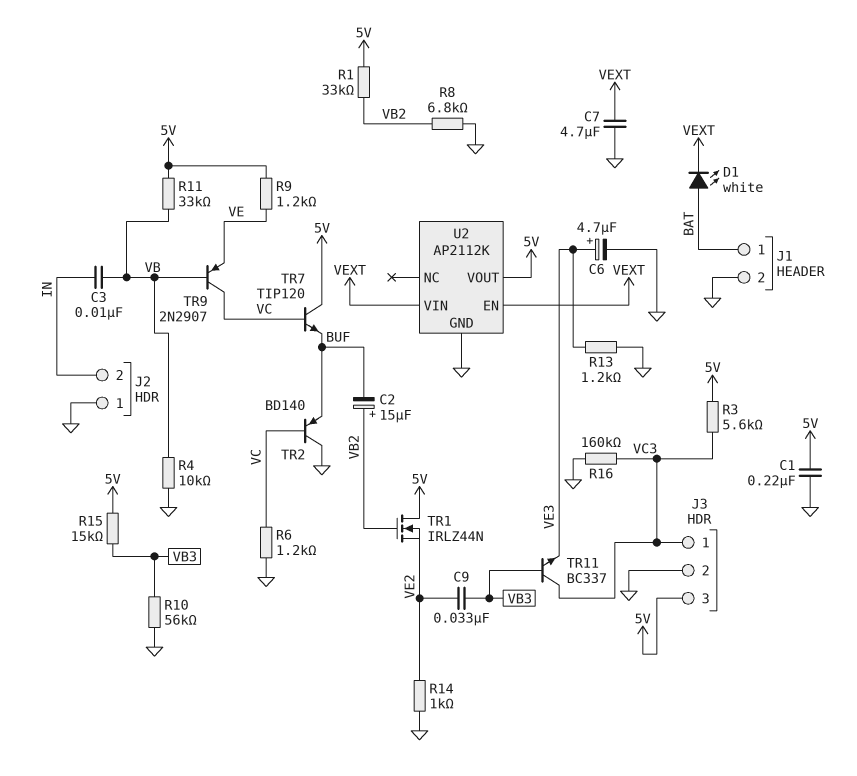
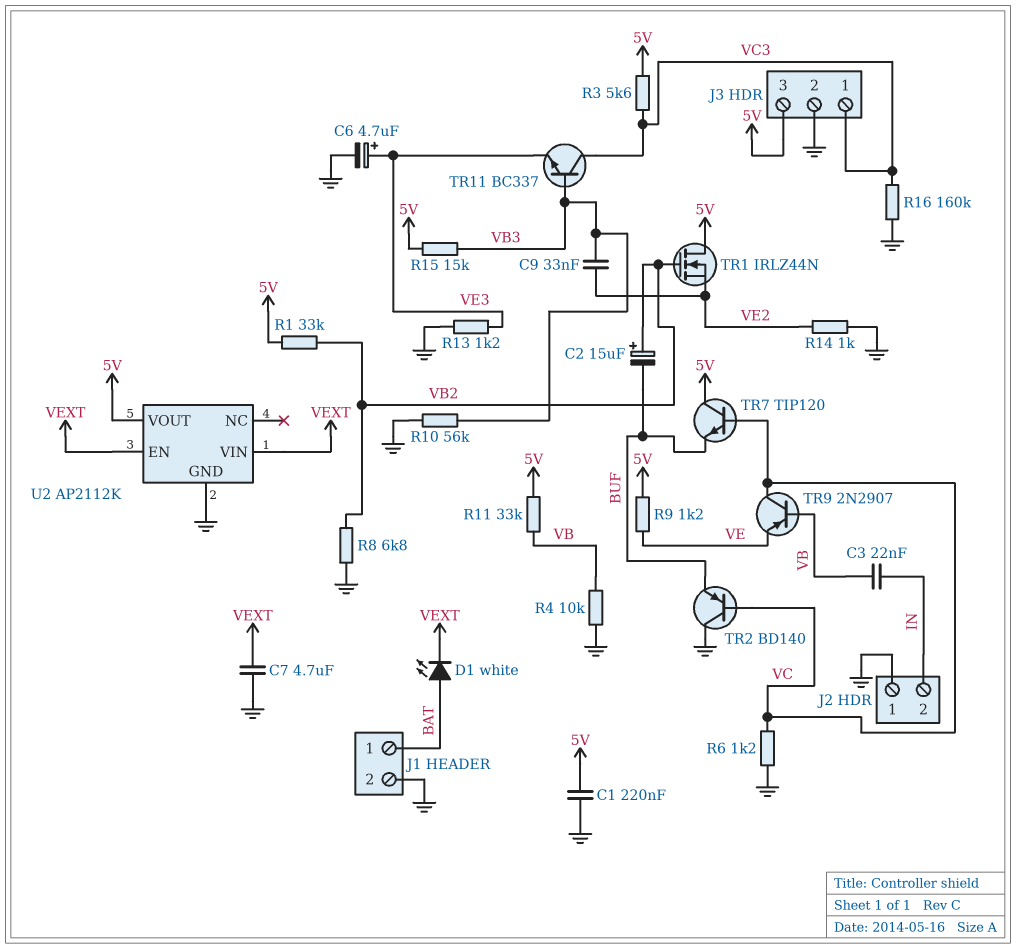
C3: 10nF (IN, VB) -> 22nF (IN, VB)

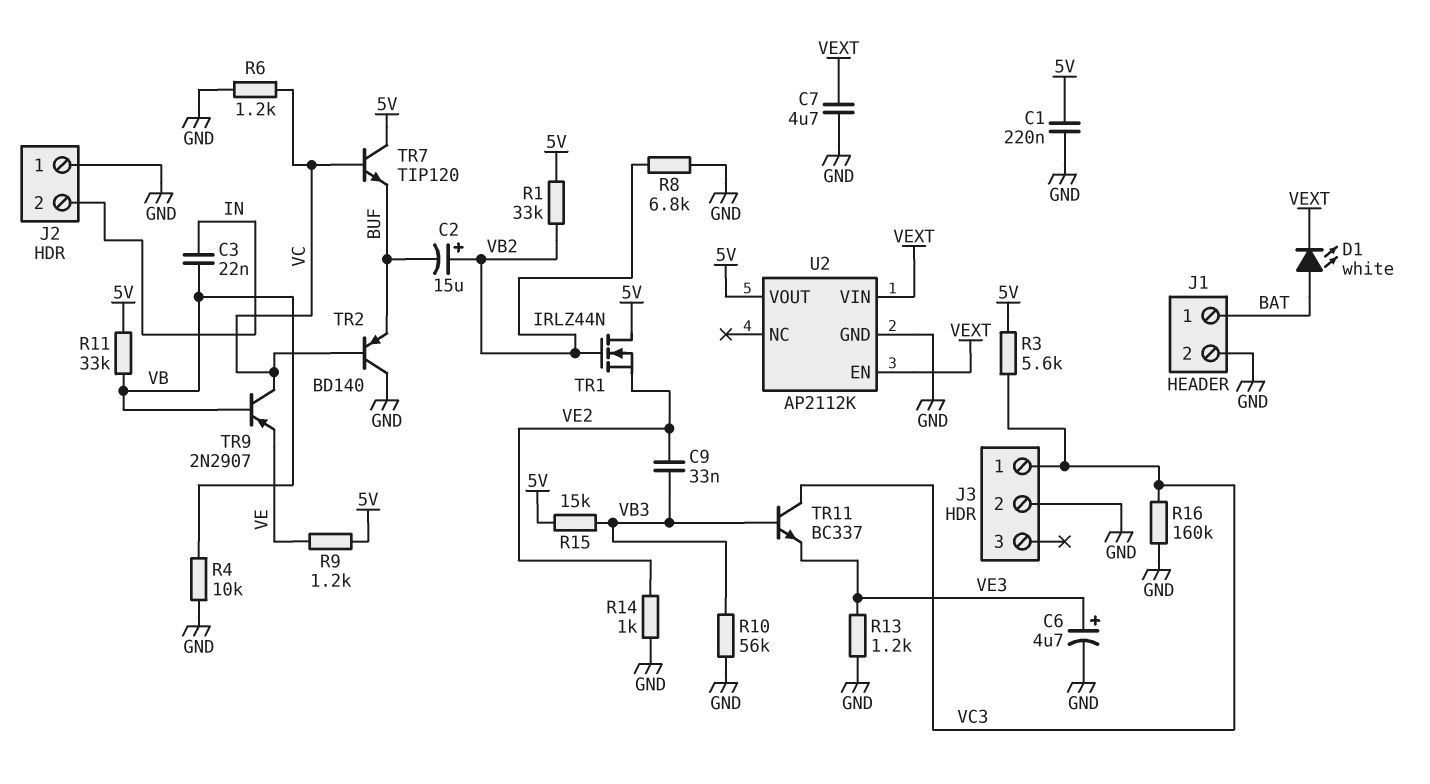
J3 pin 3: 5V -> none

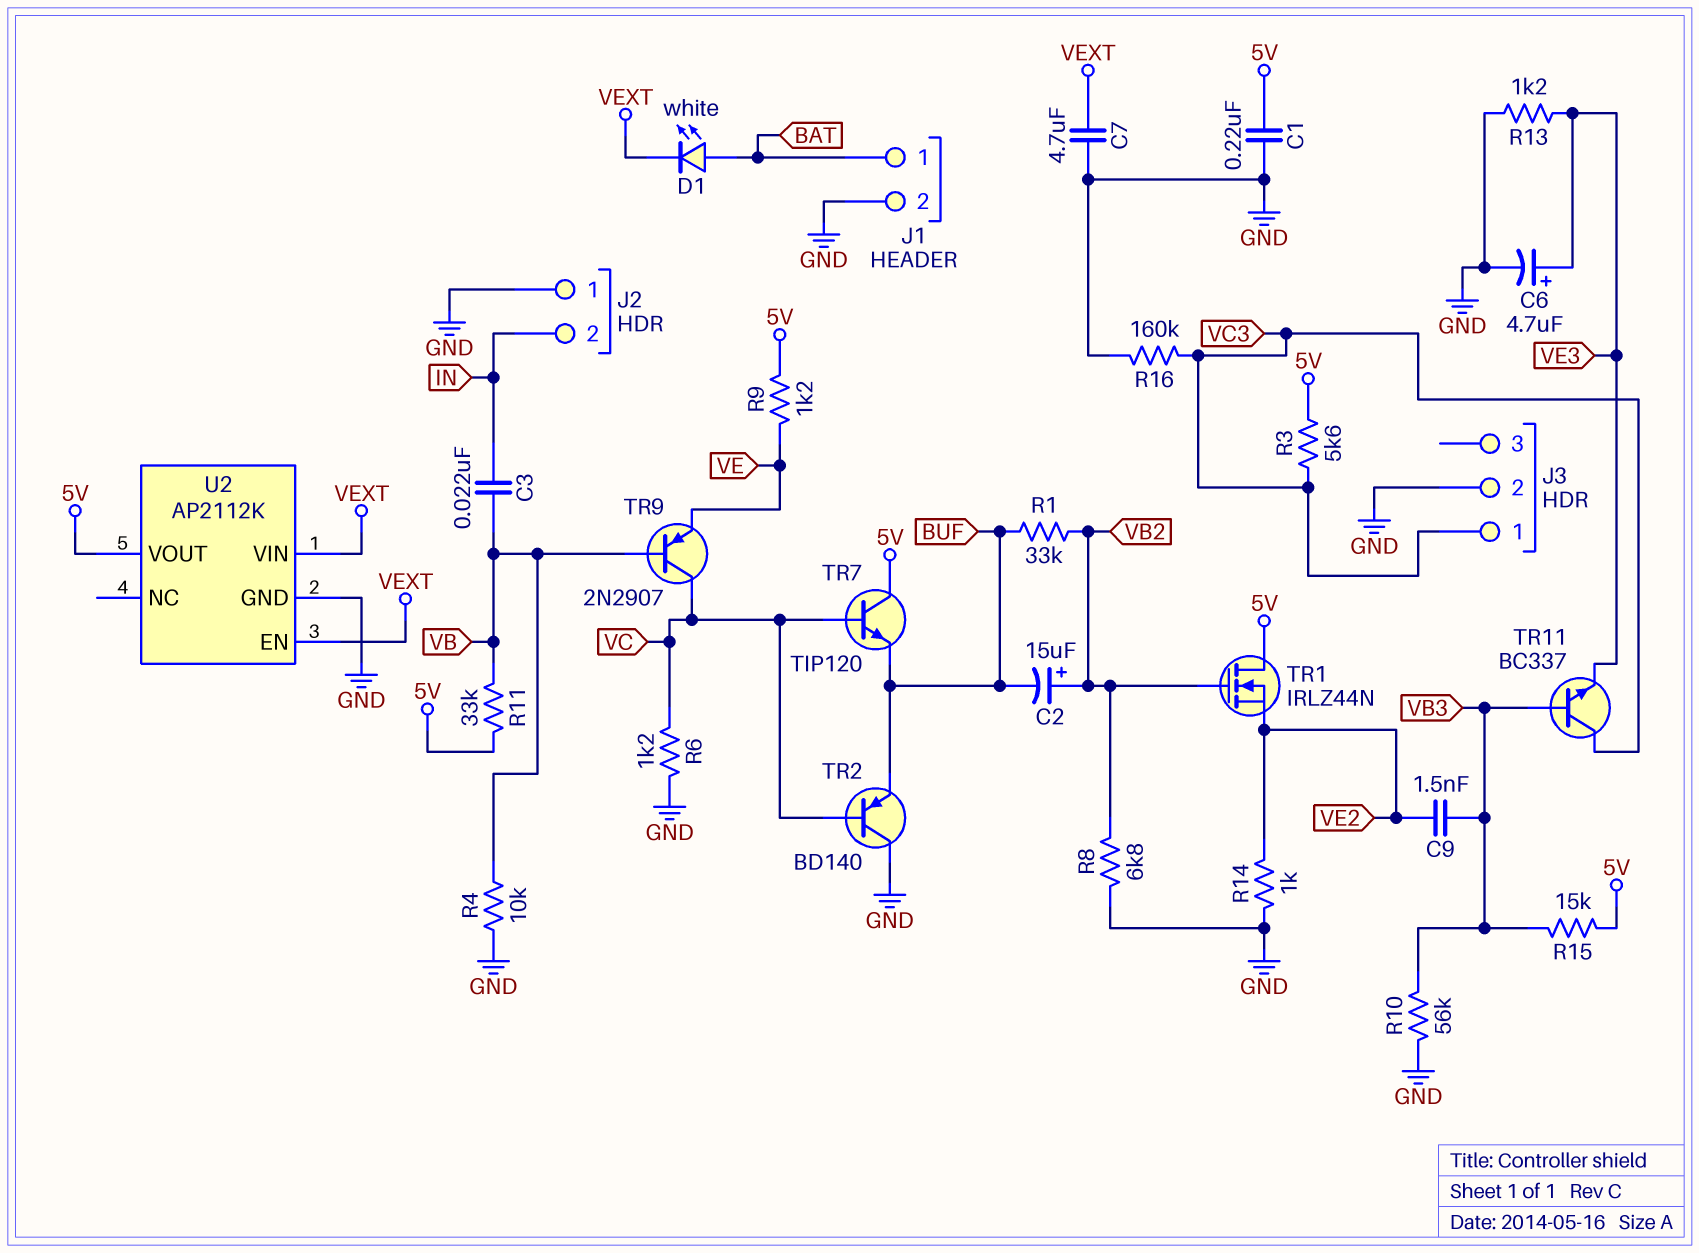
C9: 33nF (VB3, VE2) -> 1.5nF (VB3, VE2)
R1: 33k (5V, VB2) -> 33k (BUF, VB2)

